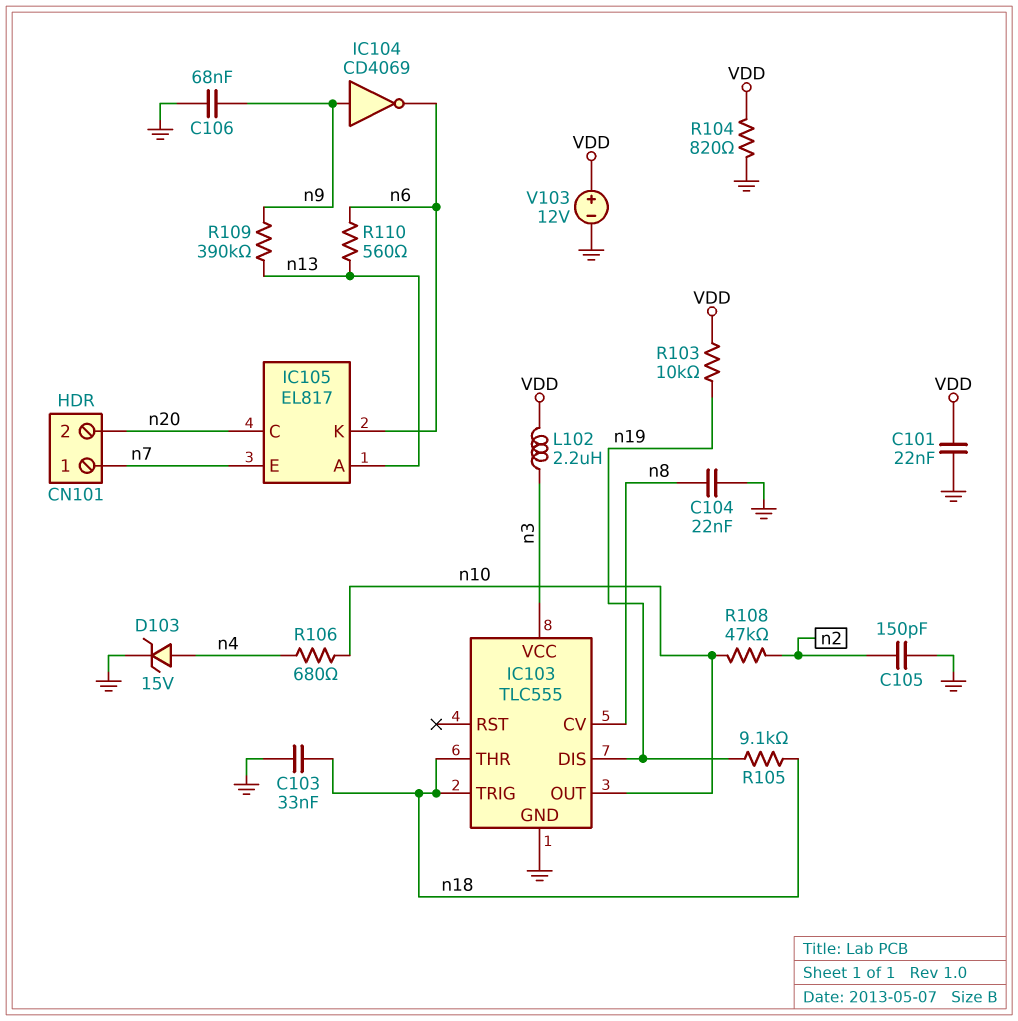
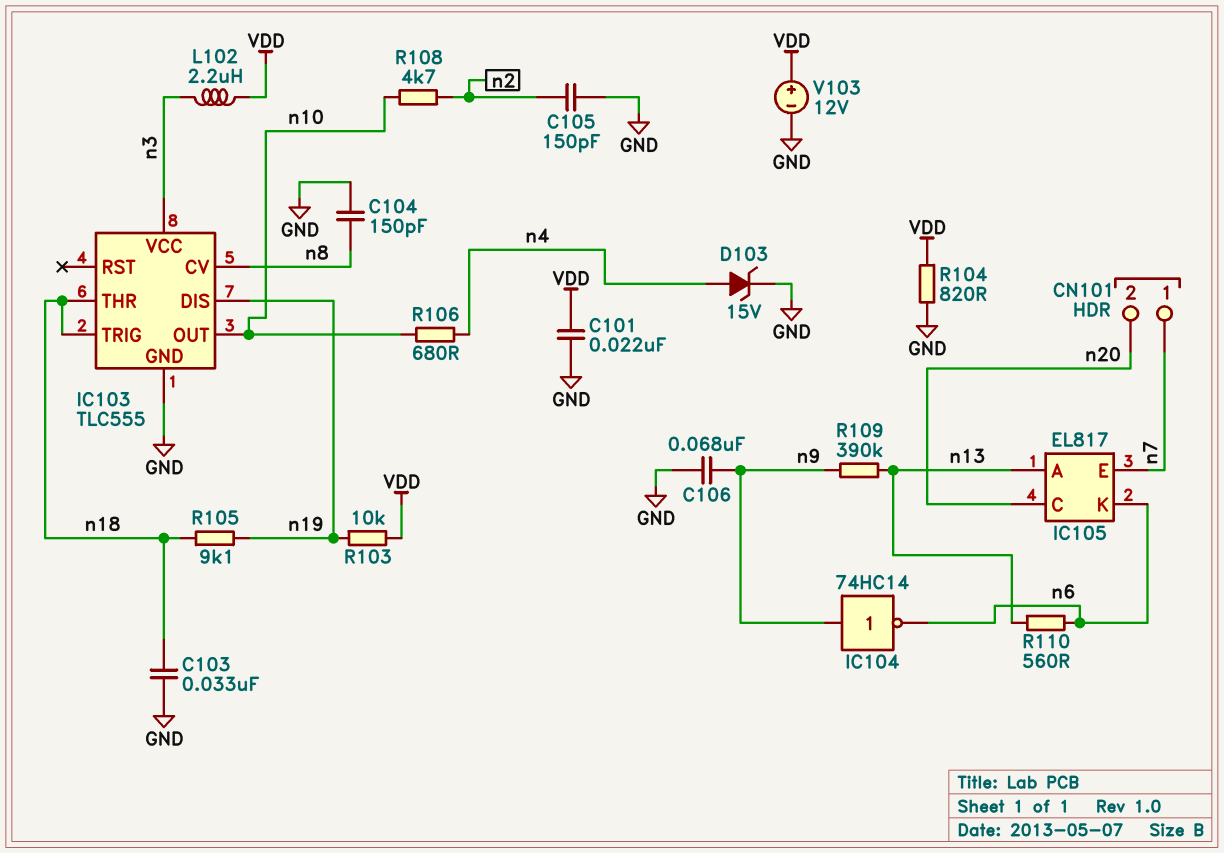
C104: 22nF (GND, n8) -> 150pF (GND, n8)
IC104: NOT CD4069 (in n9, out n6) -> NOT 74HC14 (in n9, out n6)
R108: 47k (n2, n10) -> 4.7k (n2, n10)

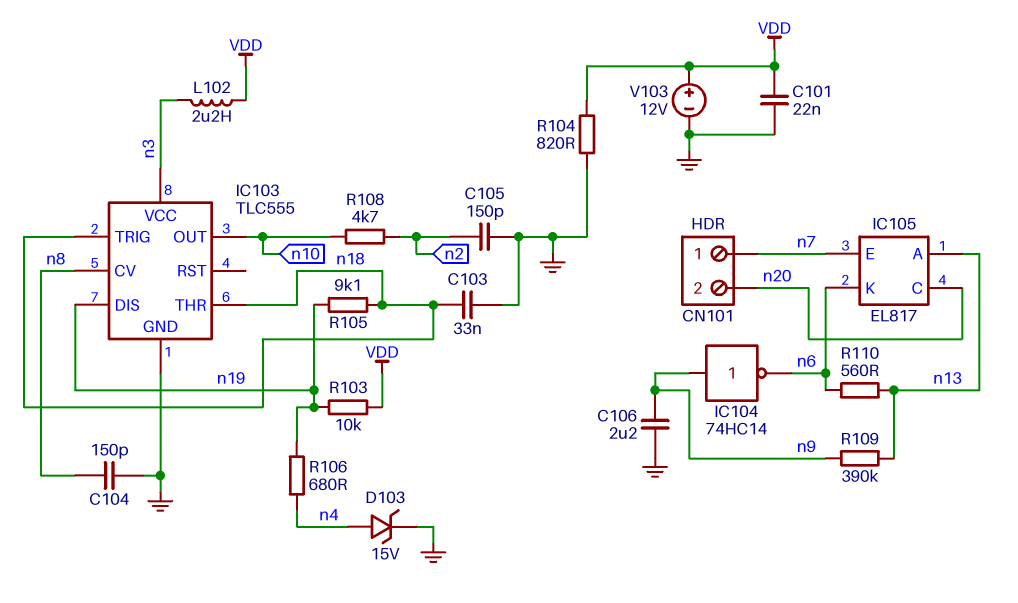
C106: 68nF (GND, n9) -> 2.2uF (GND, n9)
R106: 680 (n4, n10) -> 680 (n4, n19)

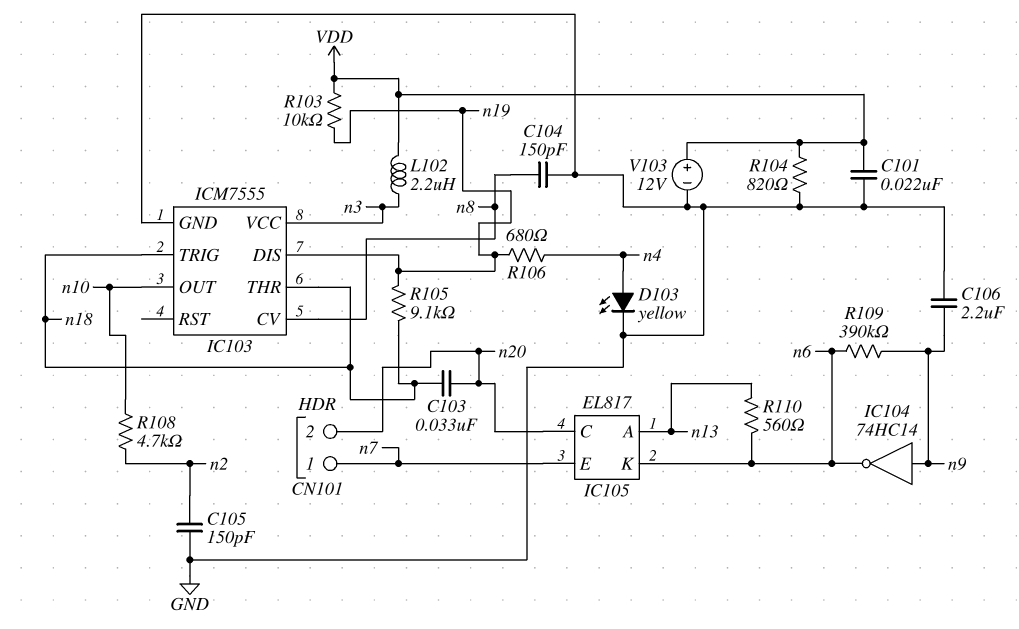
C103: 33nF (GND, n18) -> 33nF (n18, n20)
D103: zener 15V (A n4, K GND) -> LED yellow (A n4, K GND)
IC103: TLC555 -> ICM7555
R109: 390k (n9, n13) -> 390k (n6, n9)

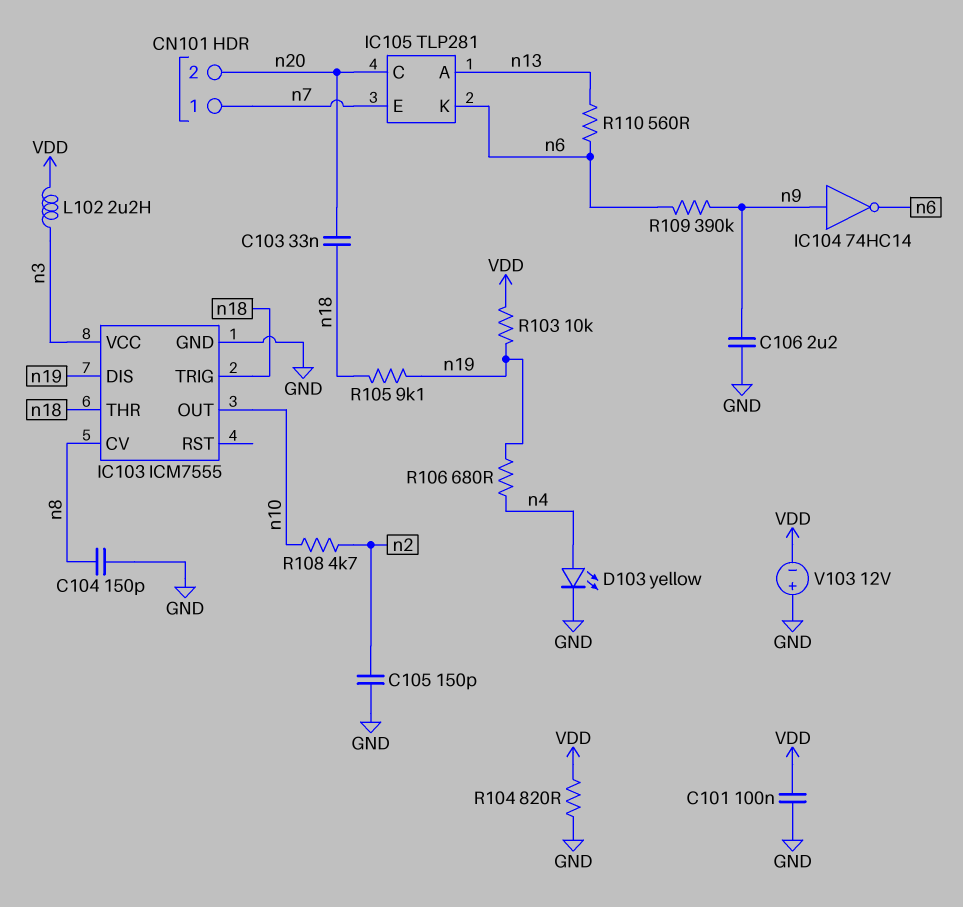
C101: 22nF (GND, VDD) -> 100nF (GND, VDD)
IC105: EL817 -> TLP281
V103: 12V (plus VDD, minus GND) -> 12V (plus GND, minus VDD)

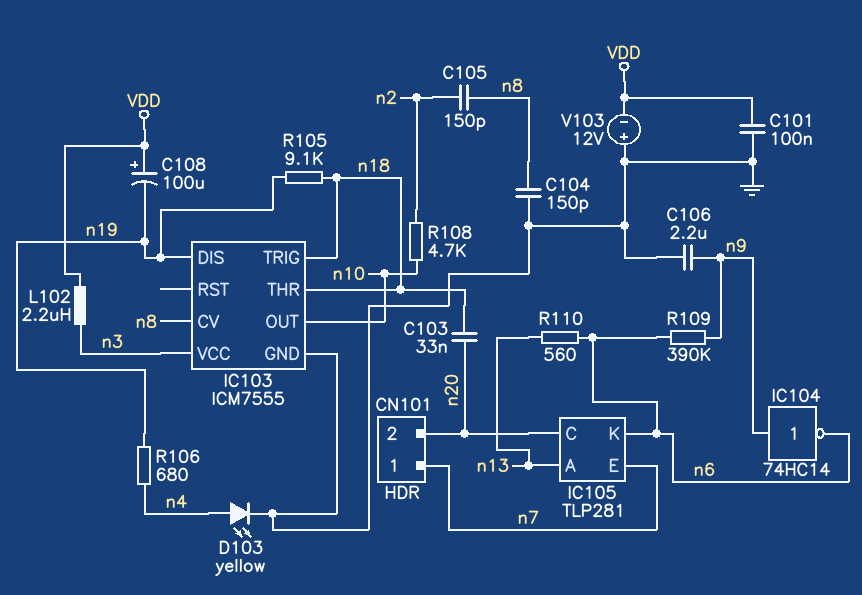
C105: 150pF (GND, n2) -> 150pF (n2, n8)
C108: none -> 100uF (plus VDD, minus n19)
R103: 10k (VDD, n19) -> none
R104: 820 (GND, VDD) -> none

